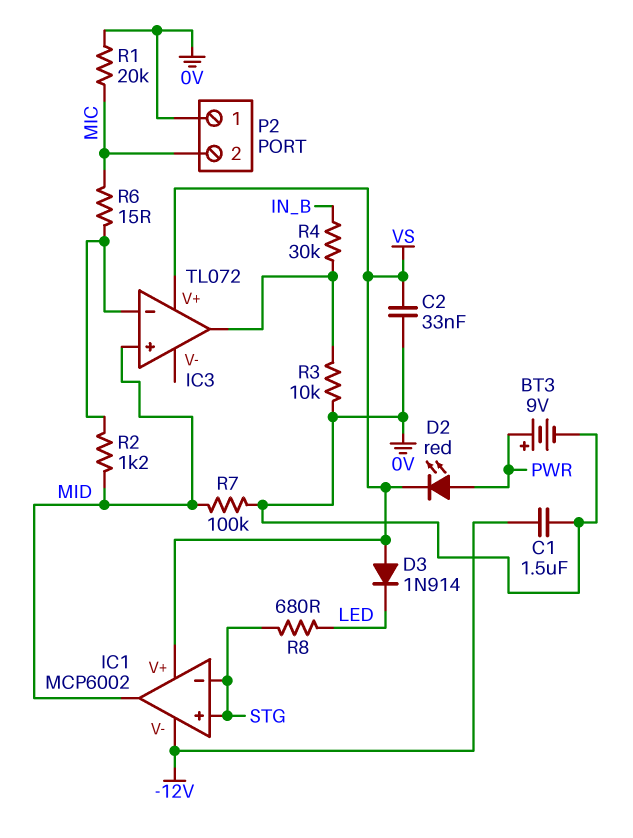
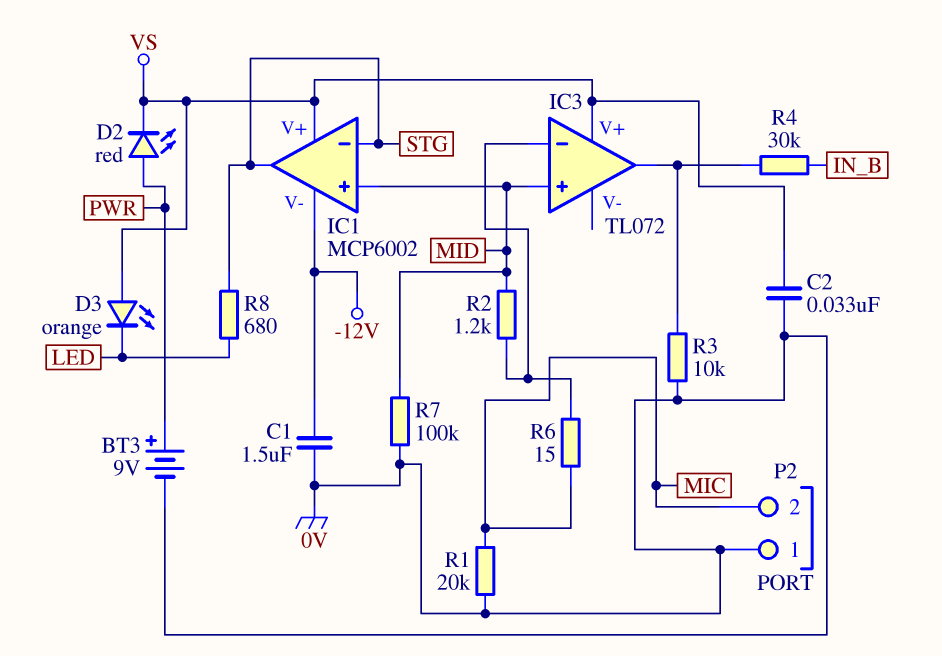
D3: diode 1N914 (A VS, K LED) -> LED orange (A VS, K LED)
IC1 pin in+: STG -> MID
IC1 pin out: MID -> STG

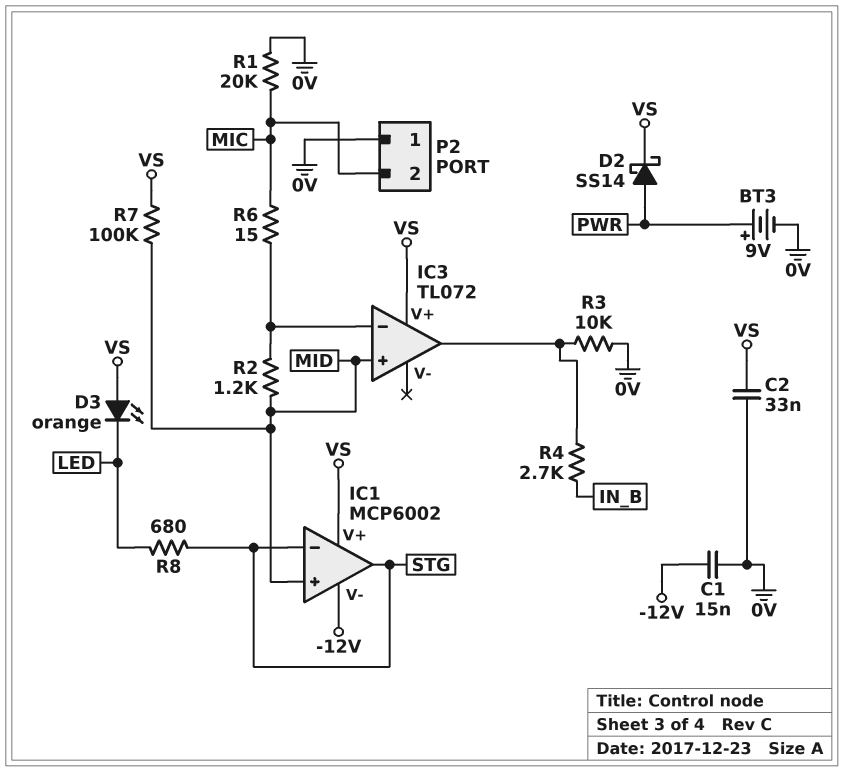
C1: 1.5uF (-12V, 0V) -> 15nF (-12V, 0V)
D2: LED red (A PWR, K VS) -> schottky SS14 (A PWR, K VS)
R4: 30k (IC3/out, IN_B) -> 2.7k (IC3/out, IN_B)
R7: 100k (0V, MID) -> 100k (MID, VS)

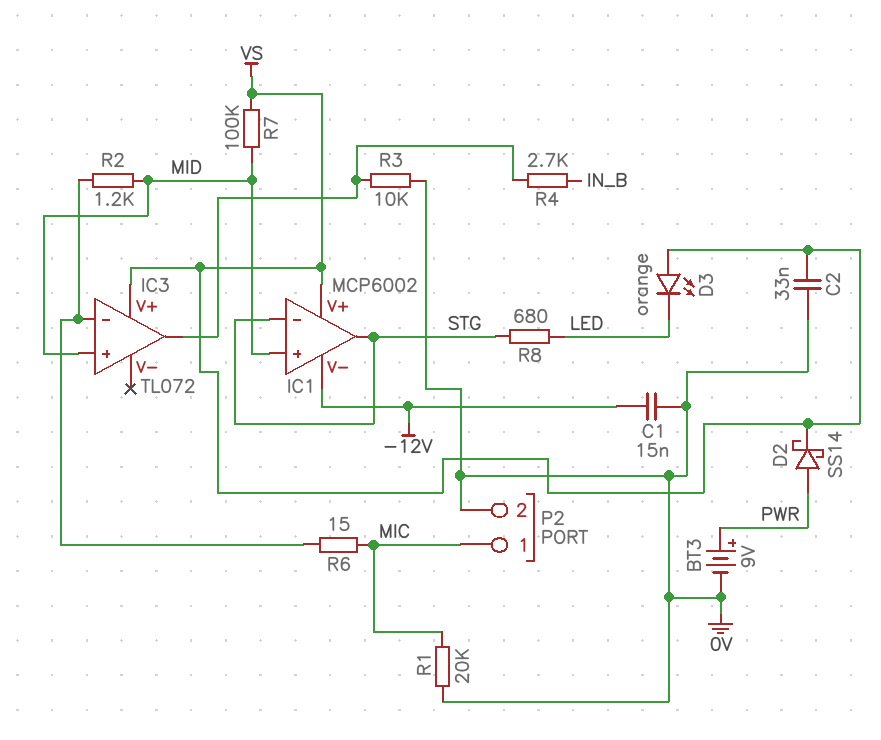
P2 pin 1: 0V -> MIC
P2 pin 2: MIC -> 0V

